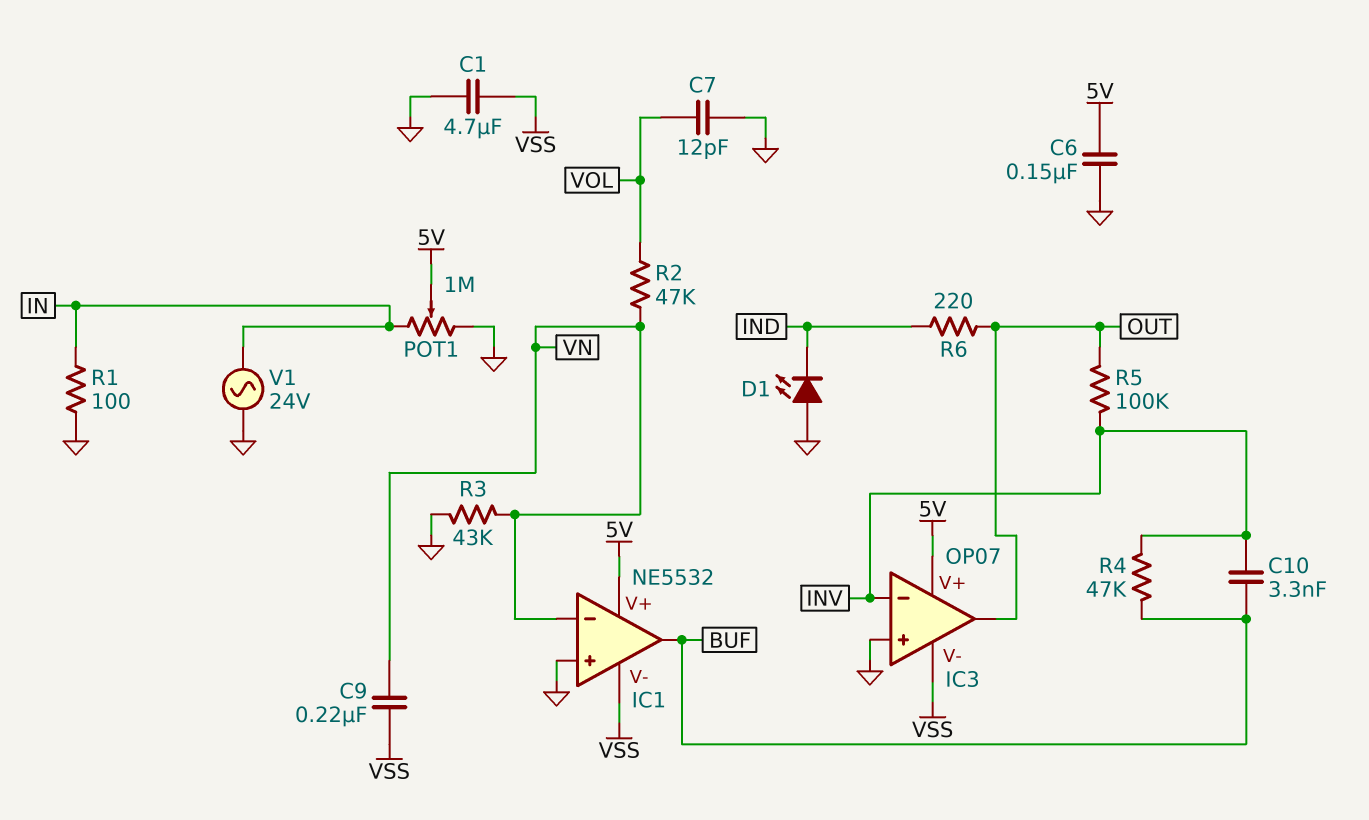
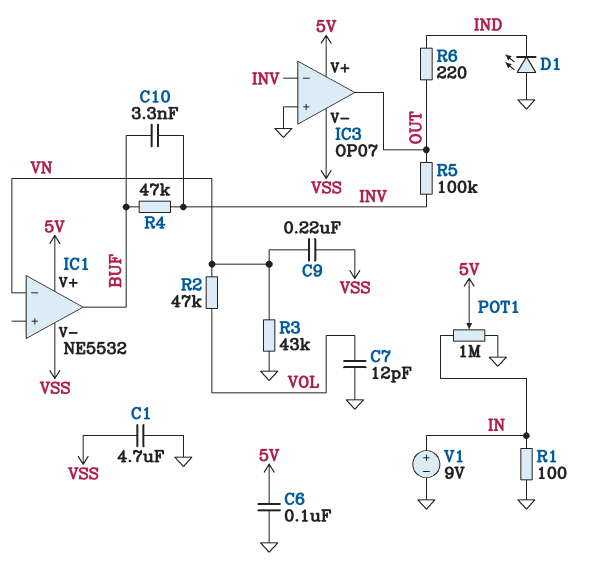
C6: 150nF (5V, GND) -> 100nF (5V, GND)
IC1 pin in+: GND -> none
V1: AC 24V (GND, IN) -> 9V (plus IN, minus GND)

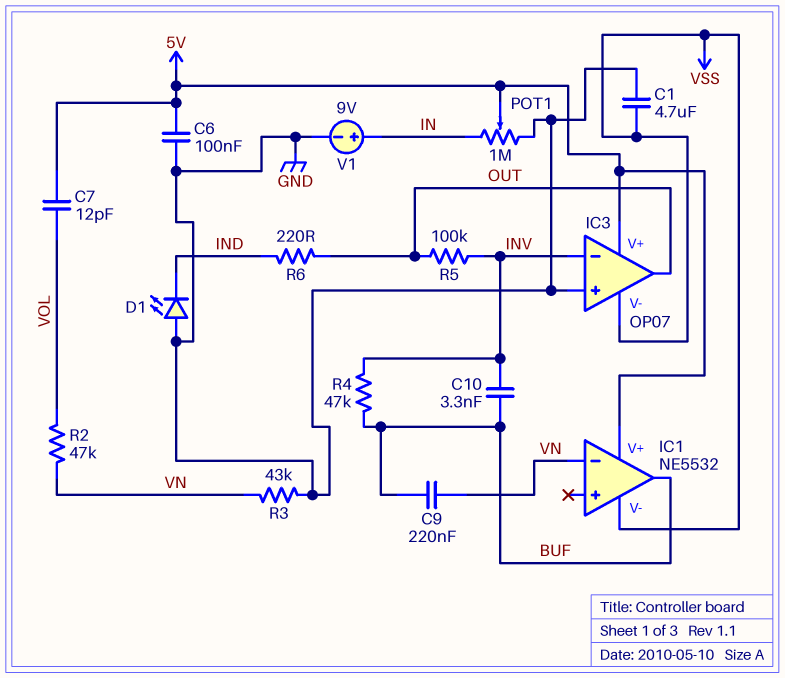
C7: 12pF (GND, VOL) -> 12pF (5V, VOL)
C9: 220nF (VN, VSS) -> 220nF (BUF, VN)
R1: 100 (GND, IN) -> none

